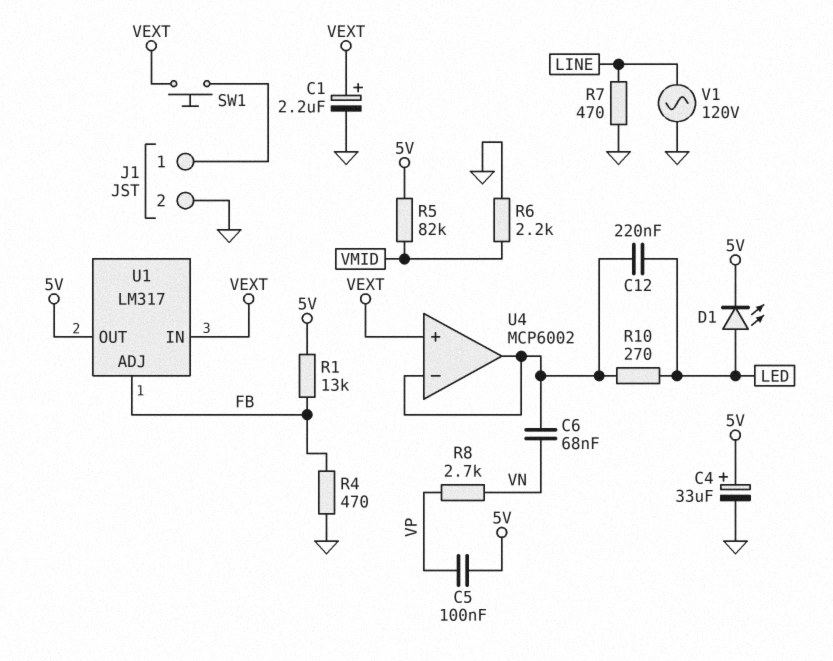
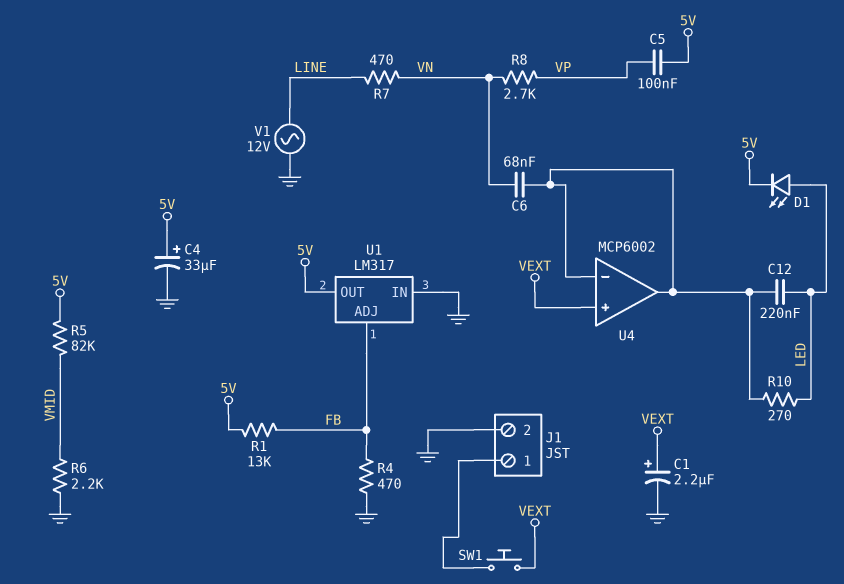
R7: 470 (GND, LINE) -> 470 (LINE, VN)
U1 pin IN: VEXT -> GND
V1: AC 120V (GND, LINE) -> AC 12V (GND, LINE)

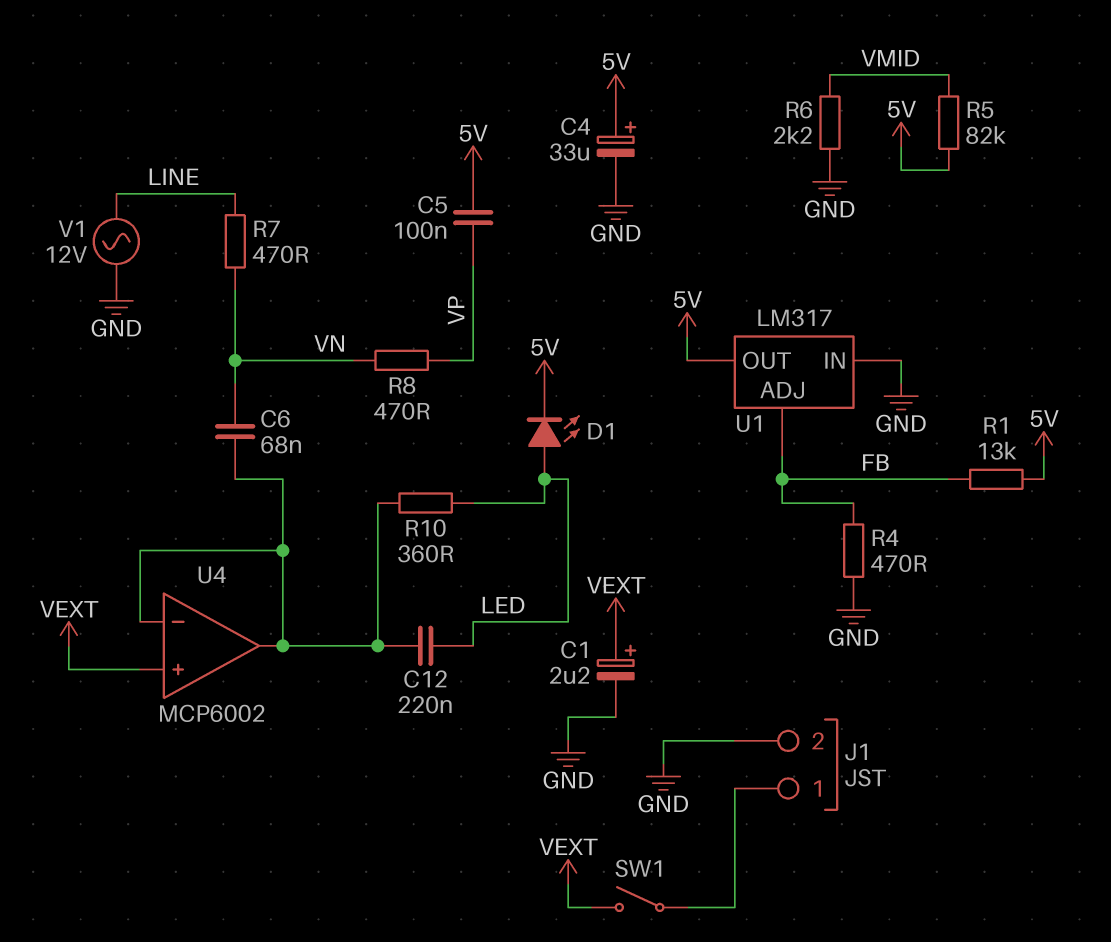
R8: 2.7k (VN, VP) -> 470 (VN, VP)
R10: 270 (LED, U4/in-) -> 360 (LED, U4/in-)
SW1: button (J1/1, VEXT) -> switch (J1/1, VEXT)

